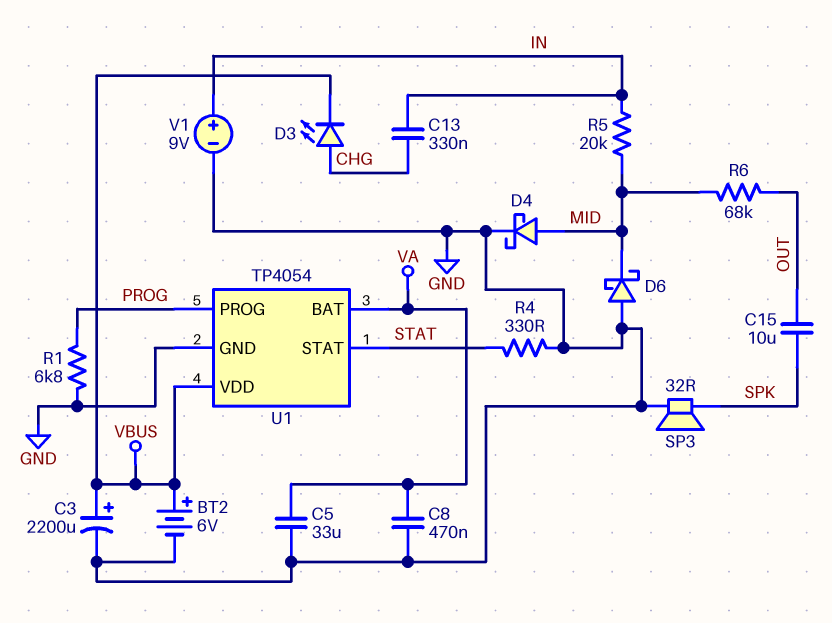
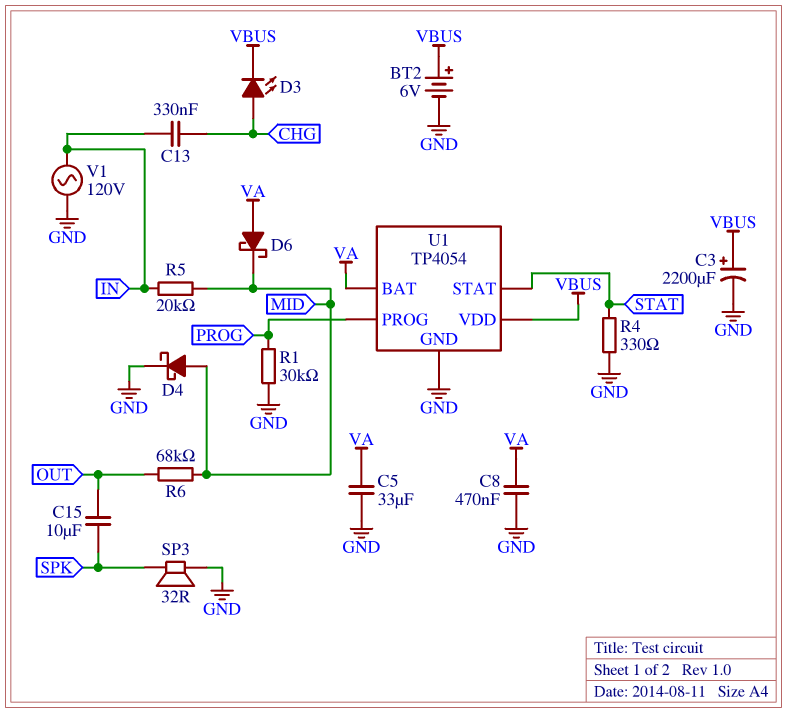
D6: schottky (A GND, K MID) -> schottky (A VA, K MID)
R1: 6.8k (GND, PROG) -> 30k (GND, PROG)
V1: 9V (plus IN, minus GND) -> AC 120V (GND, IN)

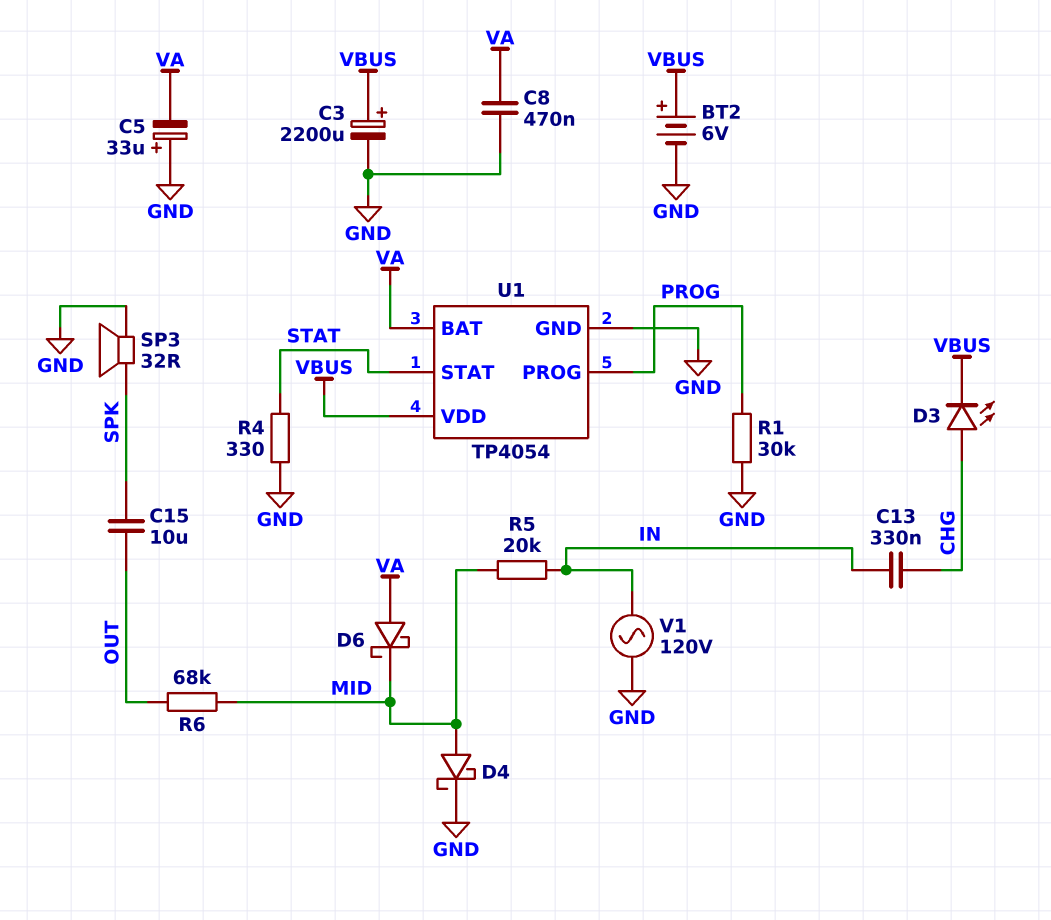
C5: 33uF (GND, VA) -> 33uF (plus GND, minus VA)

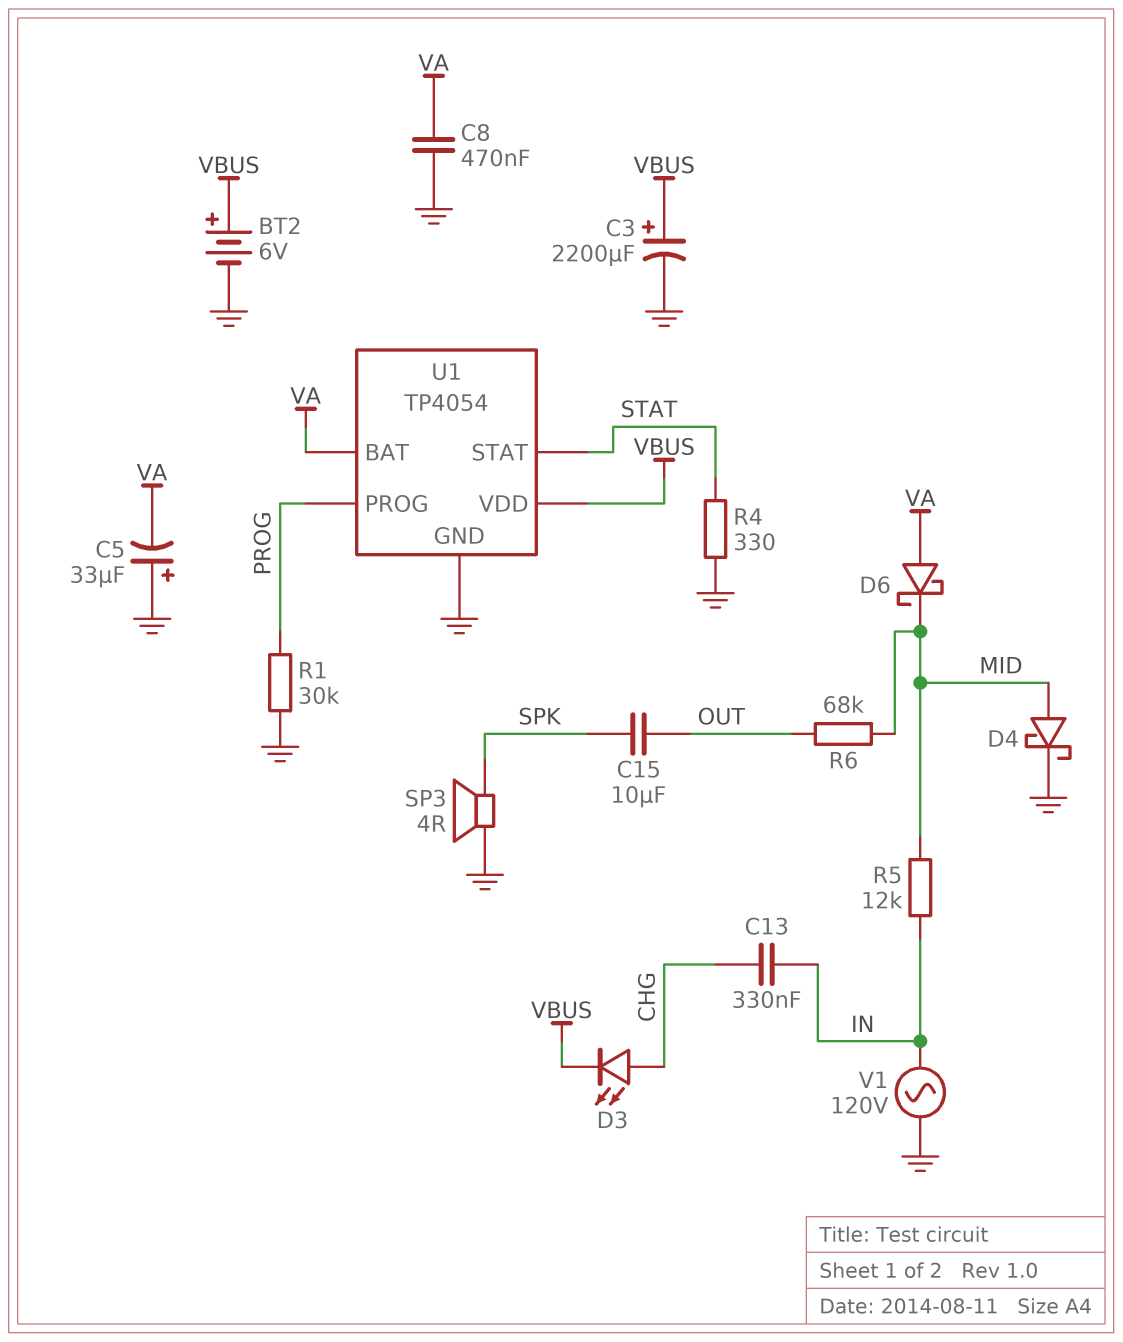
R5: 20k (IN, MID) -> 12k (IN, MID)
SP3: speaker 32R (GND, SPK) -> speaker 4R (GND, SPK)

